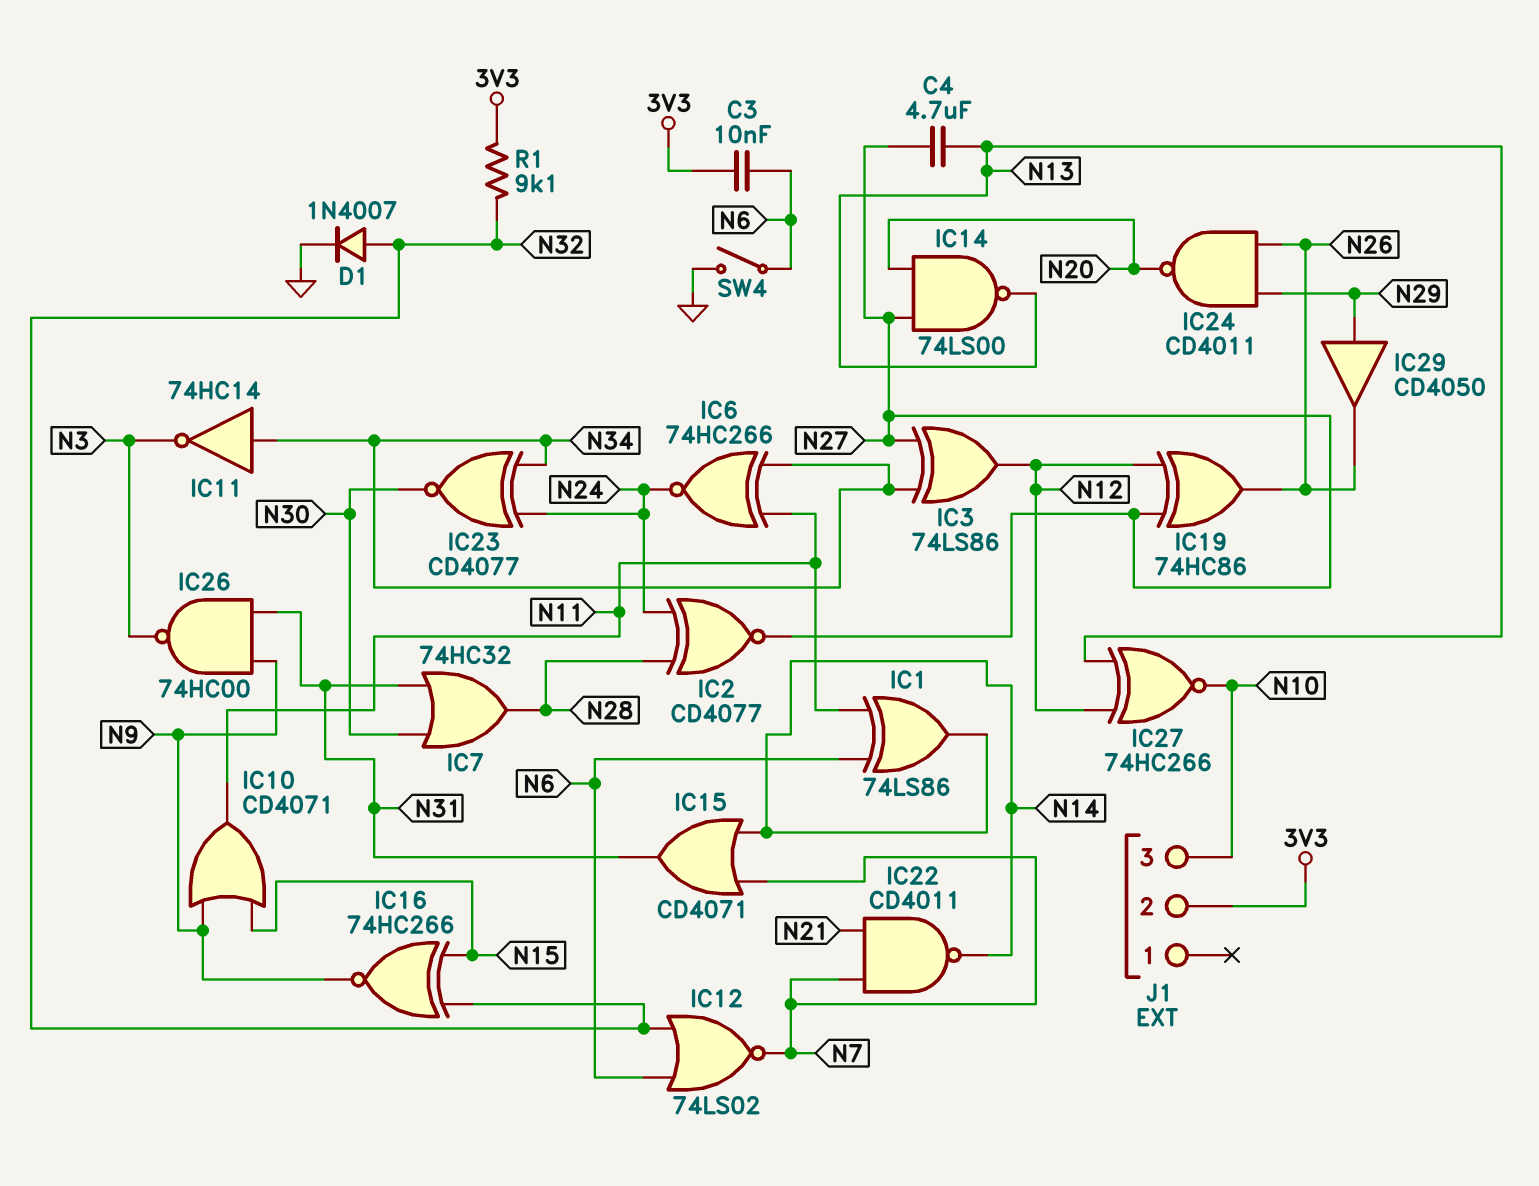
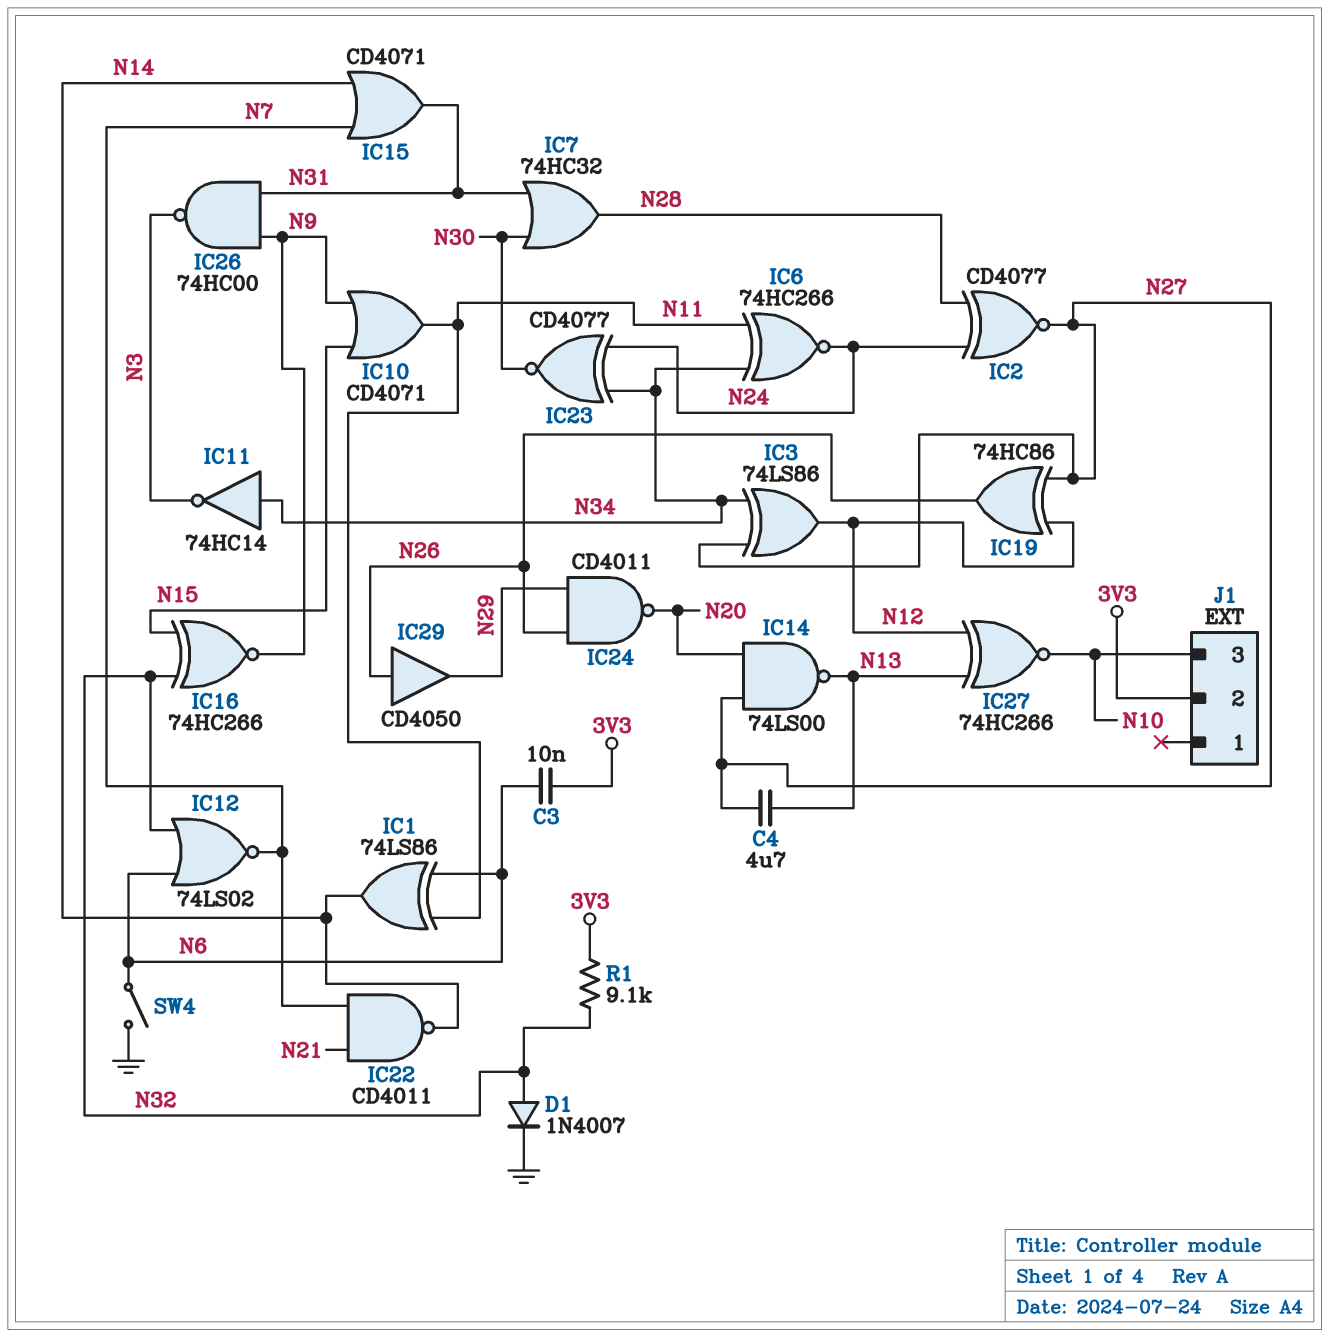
IC29: buffer CD4050 (in N29, out N26) -> buffer CD4050 (in N26, out N29)

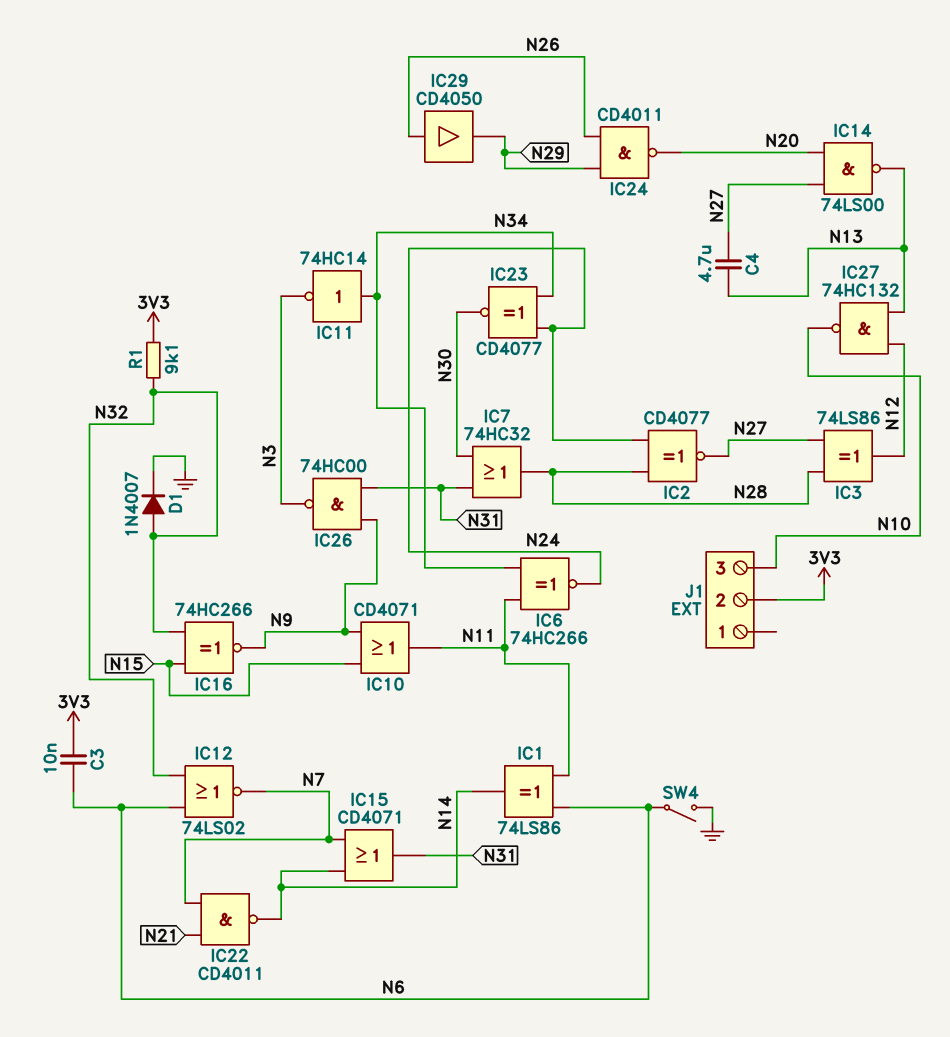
IC3: XOR 74LS86 (in N27, in N34, out N12) -> XOR 74LS86 (in N27, in N28, out N12)
IC19: XOR 74HC86 (in N12, in N27, out N26) -> none
IC27: XNOR 74HC266 (in N12, in N13, out N10) -> NAND 74HC132 (in N12, in N13, out N10)

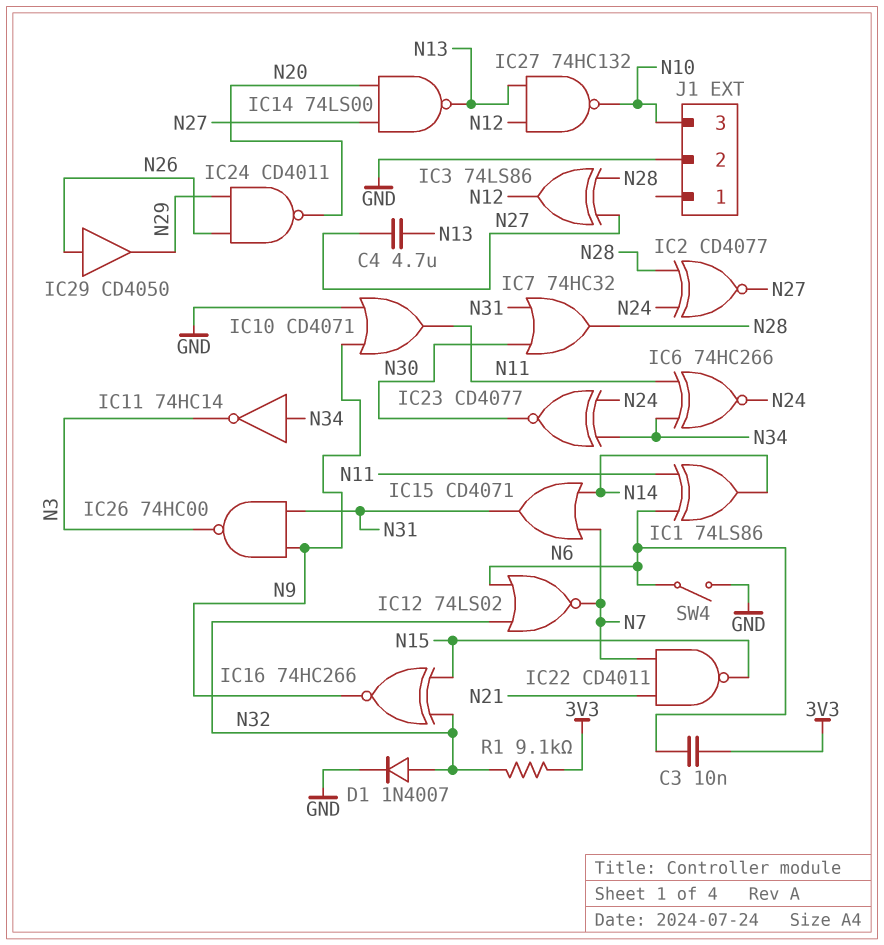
IC10: OR CD4071 (in N9, in N15, out N11) -> OR CD4071 (in GND, in N9, out N11)
IC22: NAND CD4011 (in N7, in N21, out N14) -> NAND CD4011 (in N7, in N21, out N15)
J1 pin 2: 3V3 -> GND

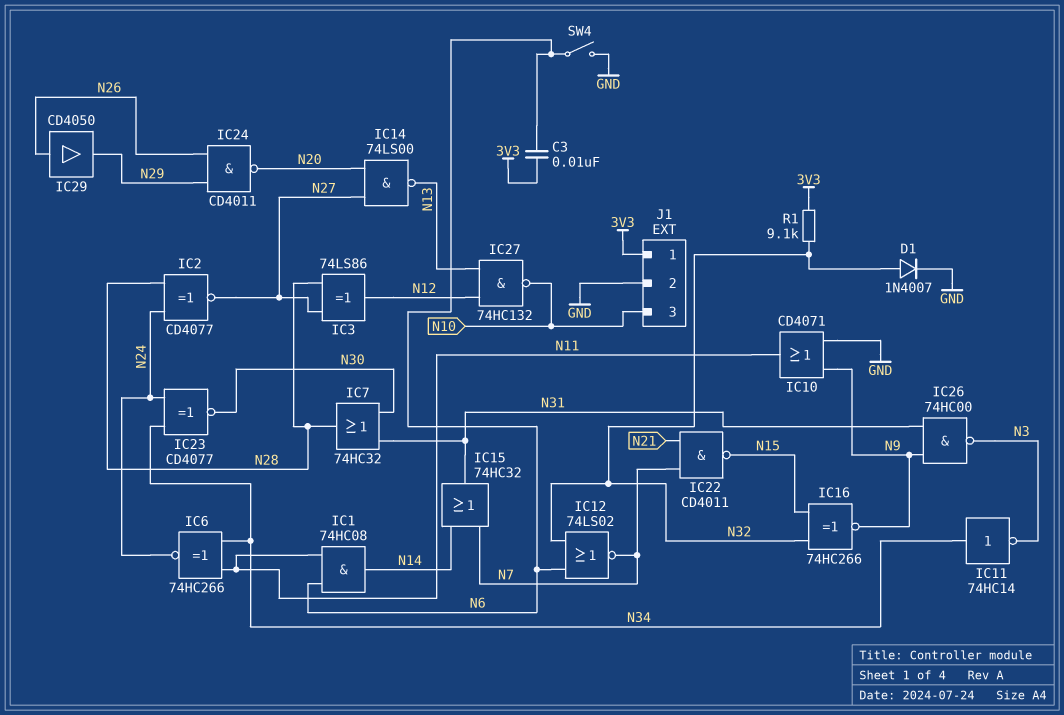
C4: 4.7uF (N13, N27) -> none
IC1: XOR 74LS86 (in N6, in N11, out N14) -> AND 74HC08 (in N6, in N11, out N14)
IC15: OR CD4071 (in N7, in N14, out N31) -> OR 74HC32 (in N7, in N14, out N31)
J1 pin 1: none -> 3V3

